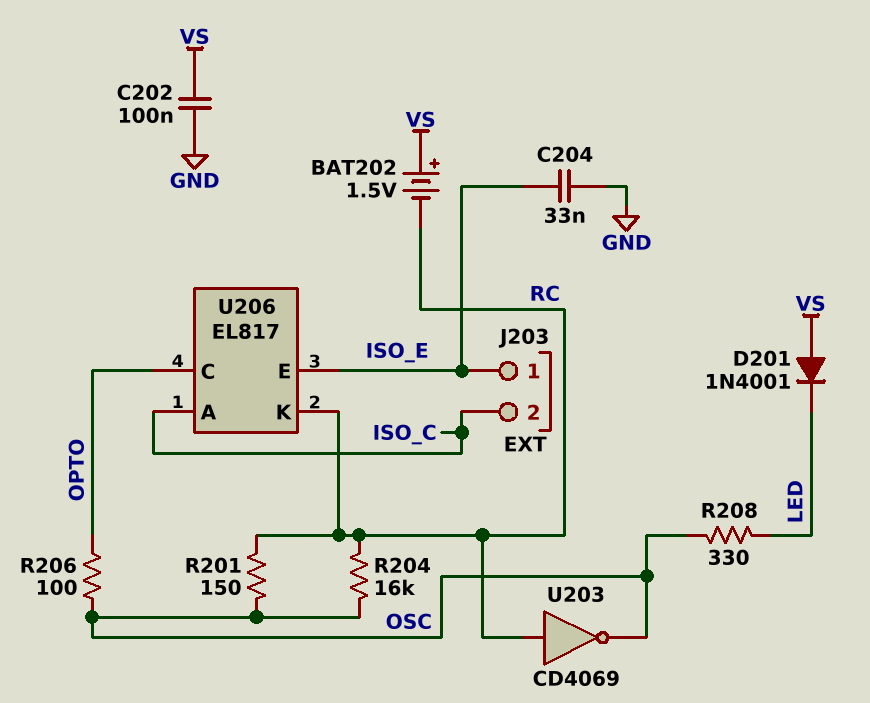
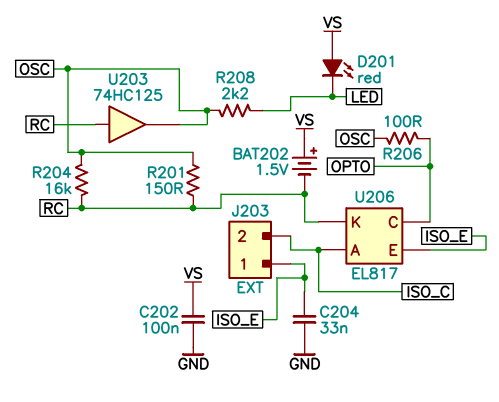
D201: diode 1N4001 (A VS, K LED) -> LED red (A VS, K LED)
R208: 330 (LED, OSC) -> 2.2k (LED, OSC)
U203: NOT CD4069 (in RC, out OSC) -> buffer 74HC125 (in RC, out OSC)

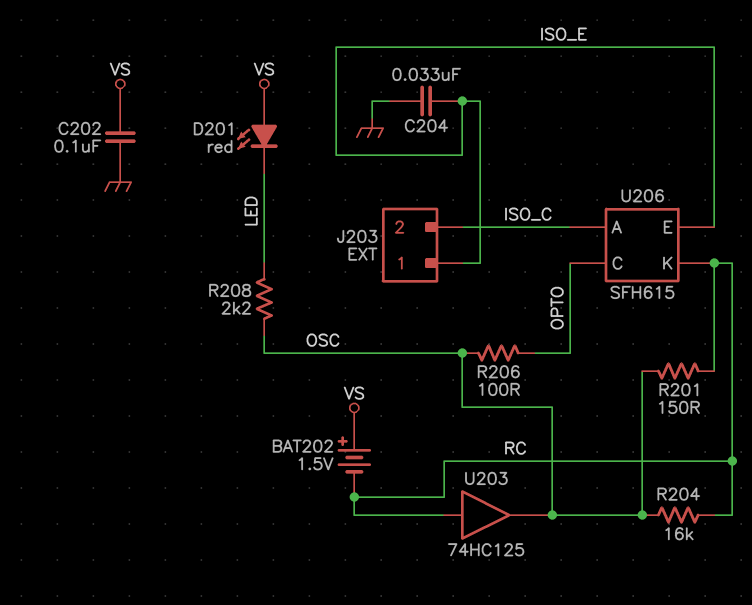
U206: EL817 -> SFH615

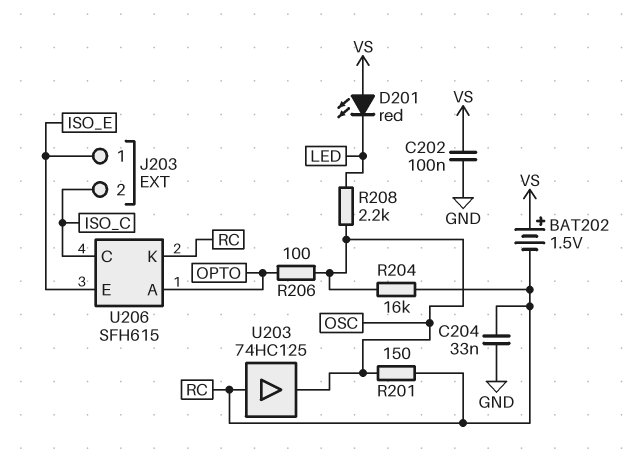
C204: 33nF (GND, ISO_E) -> 33nF (GND, RC)
U206 pin A: ISO_C -> OPTO
U206 pin C: OPTO -> ISO_C

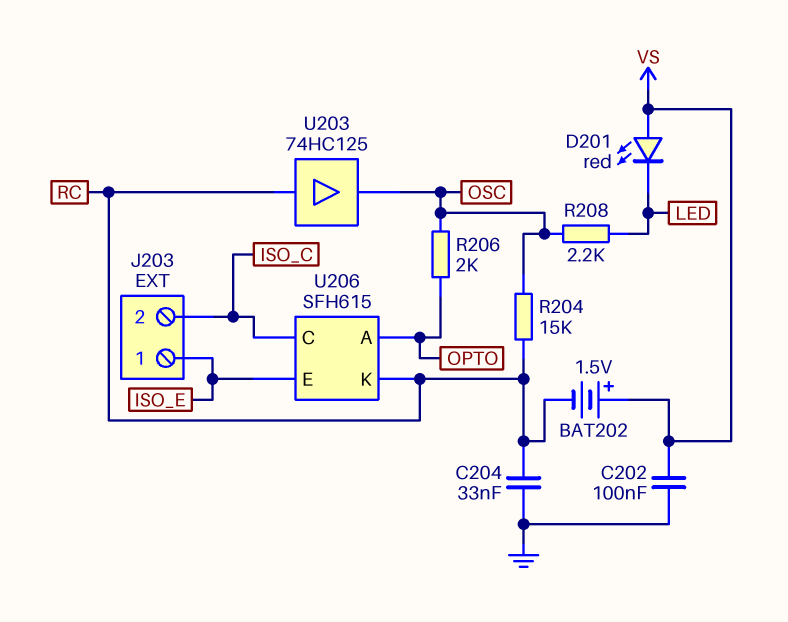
R201: 150 (OSC, RC) -> none
R204: 16k (OSC, RC) -> 15k (OSC, RC)
R206: 100 (OPTO, OSC) -> 2k (OPTO, OSC)

